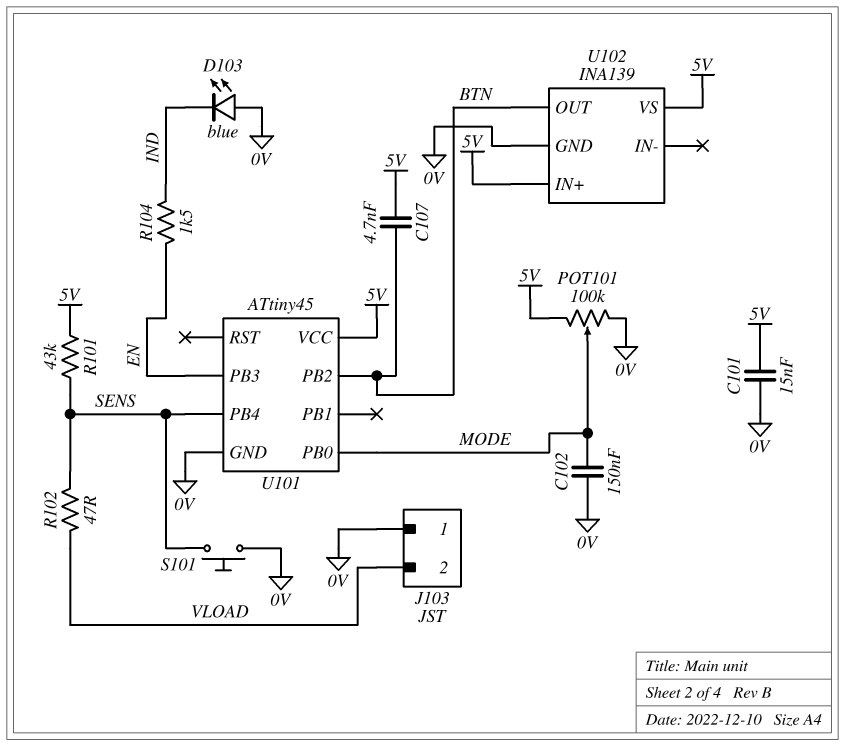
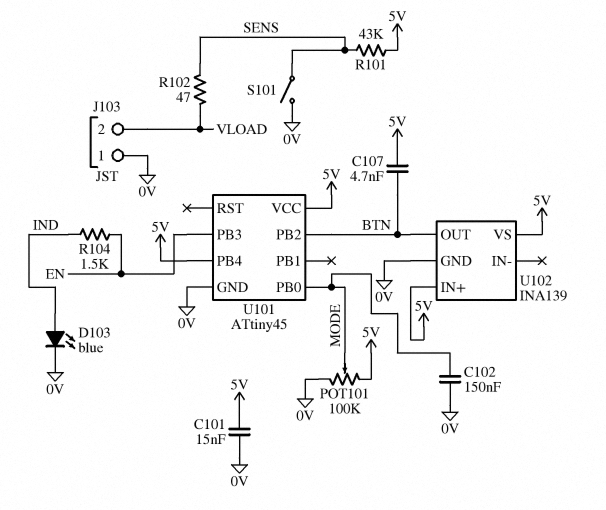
D103: LED blue (A 0V, K IND) -> LED blue (A IND, K 0V)
S101: button (0V, SENS) -> switch (0V, SENS)
U101 pin PB4: SENS -> 5V

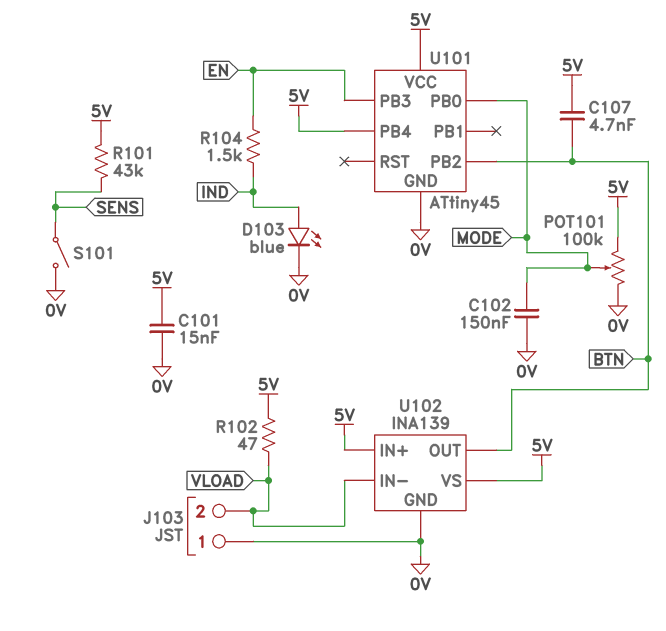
R102: 47 (SENS, VLOAD) -> 47 (5V, VLOAD)
U102 pin IN-: none -> VLOAD

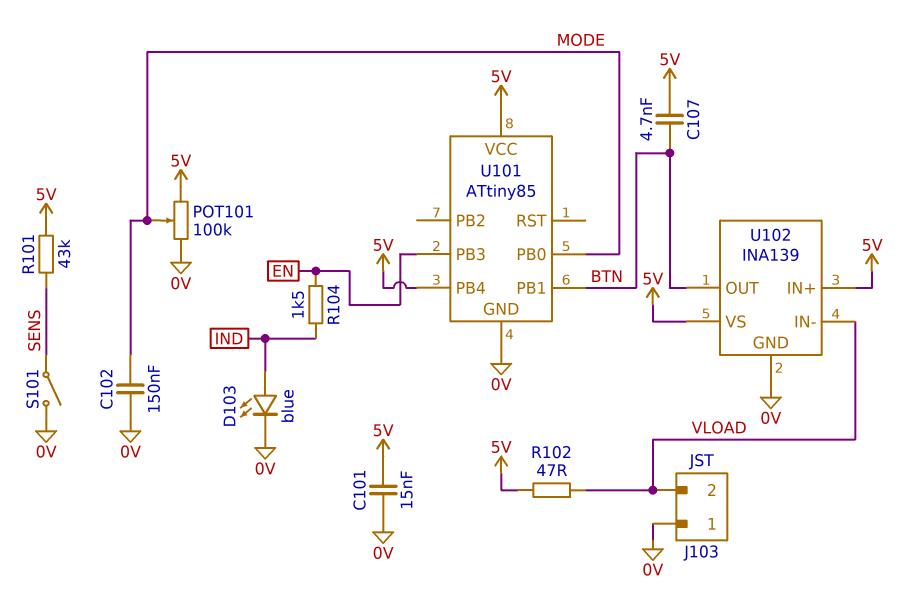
U101: ATtiny45 -> ATtiny85
U101 pin PB1: none -> BTN
U101 pin PB2: BTN -> none

